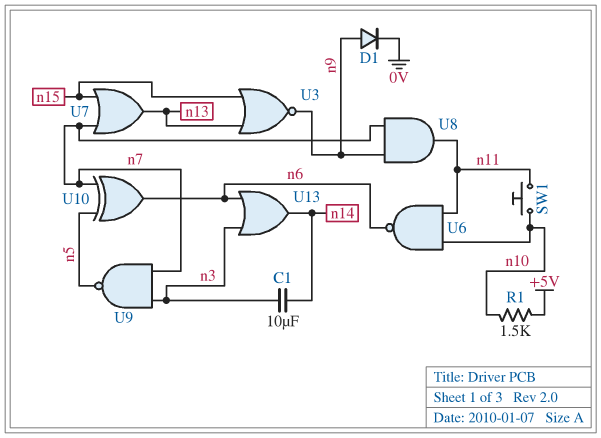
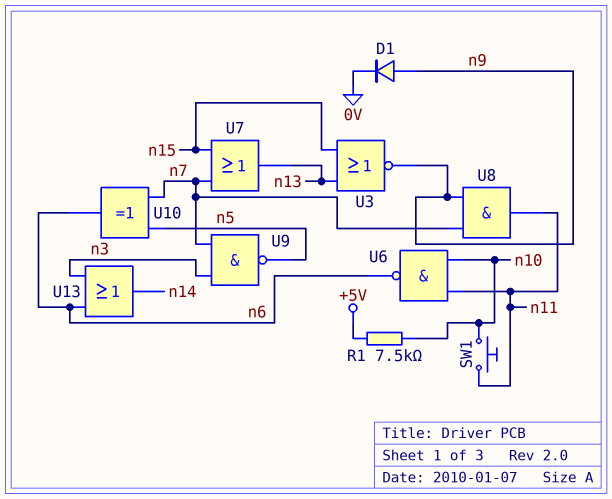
C1: 10uF (n3, n14) -> none
R1: 1.5k (+5V, n10) -> 7.5k (+5V, n10)

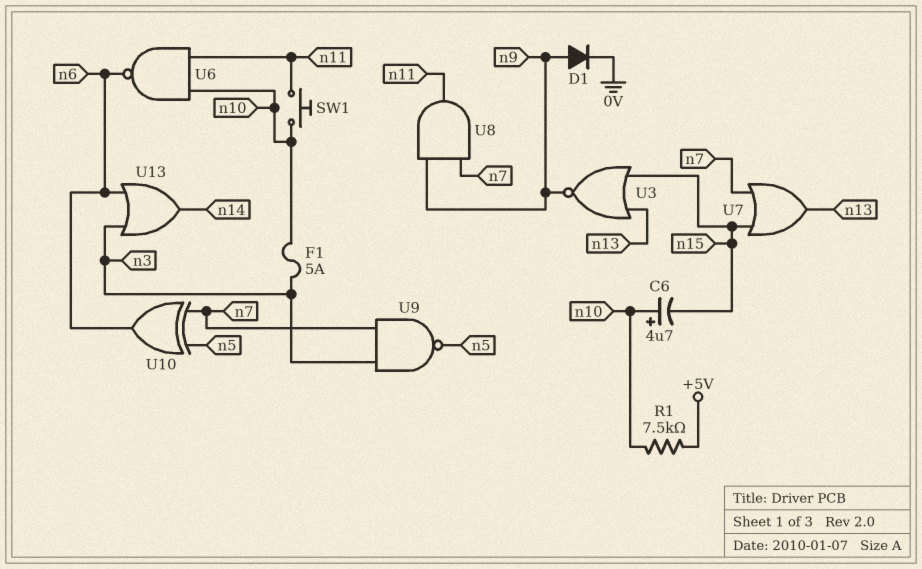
C6: none -> 4.7uF (plus n10, minus n15)
F1: none -> 5A (n3, n10)

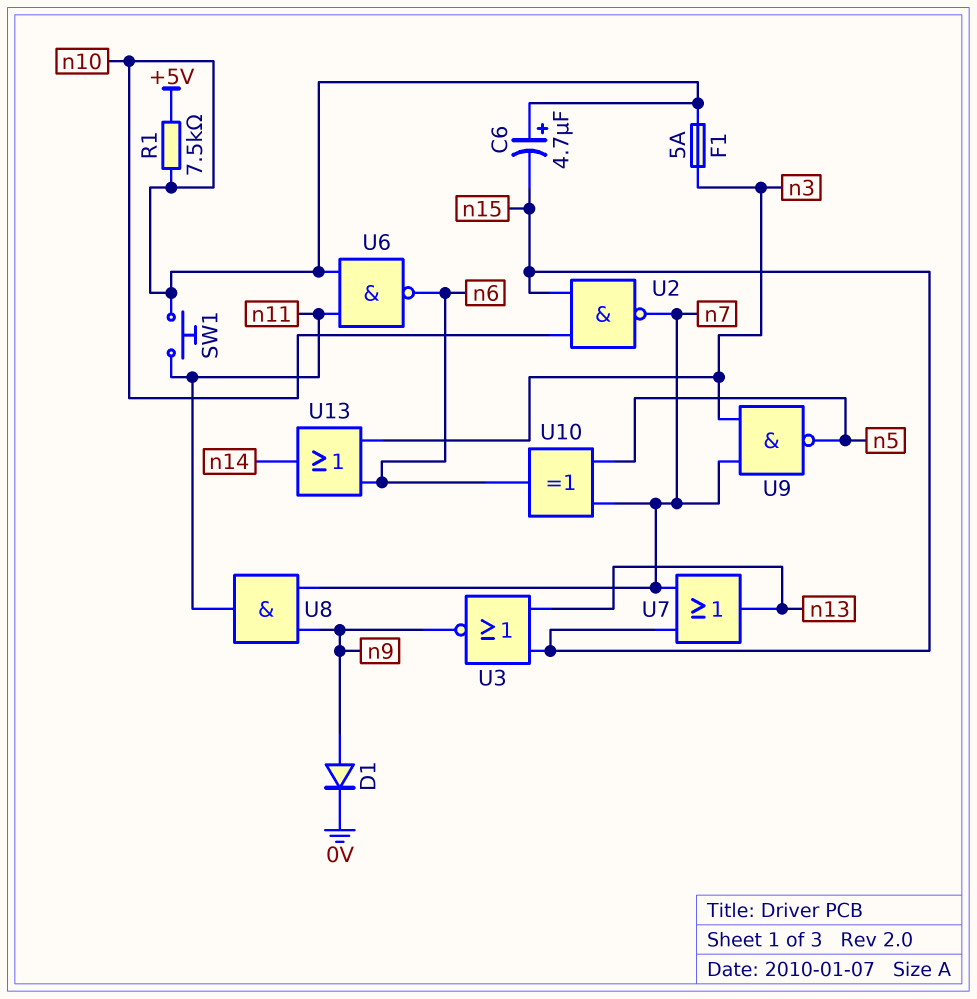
U2: none -> NAND (in n10, in n15, out n7)

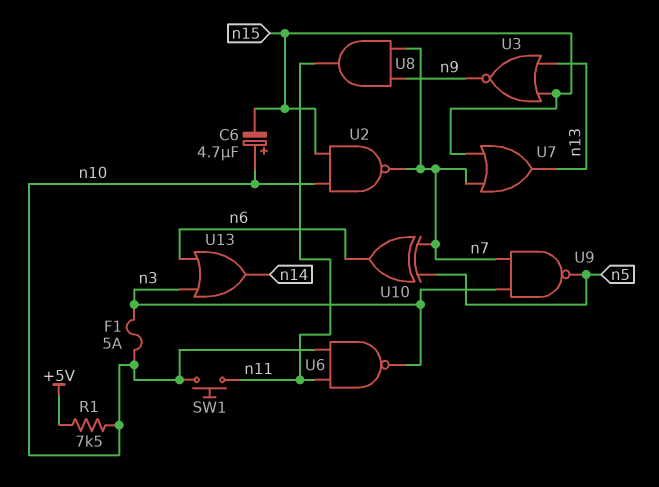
D1: diode (A n9, K 0V) -> none
U6: NAND (in n10, in n11, out n6) -> NAND (in n10, in n11, out n3)

